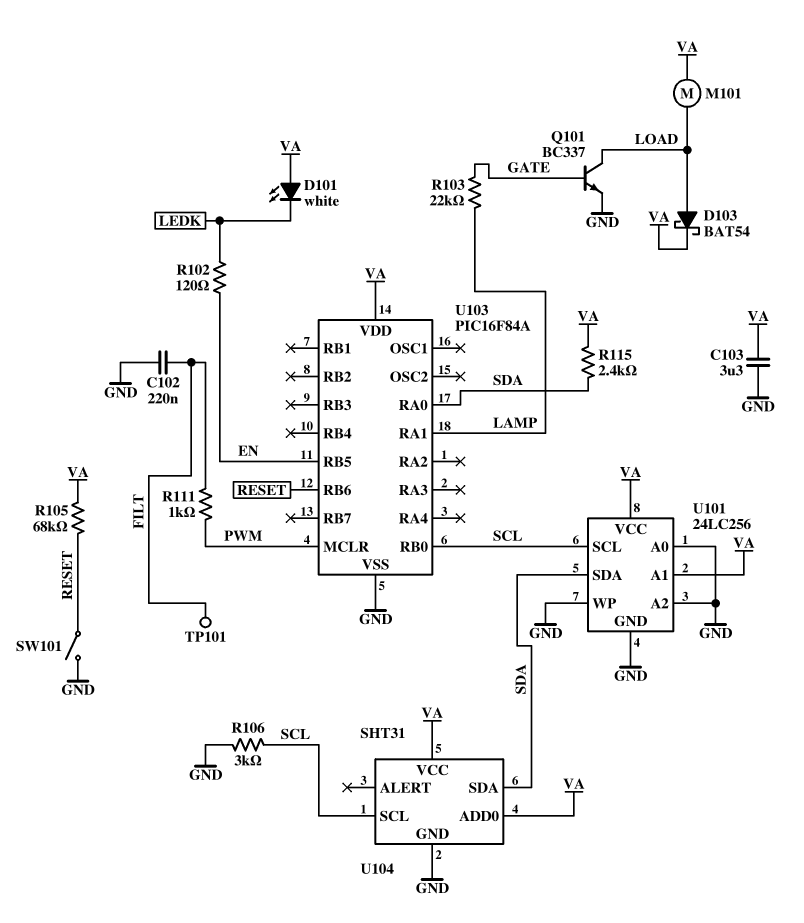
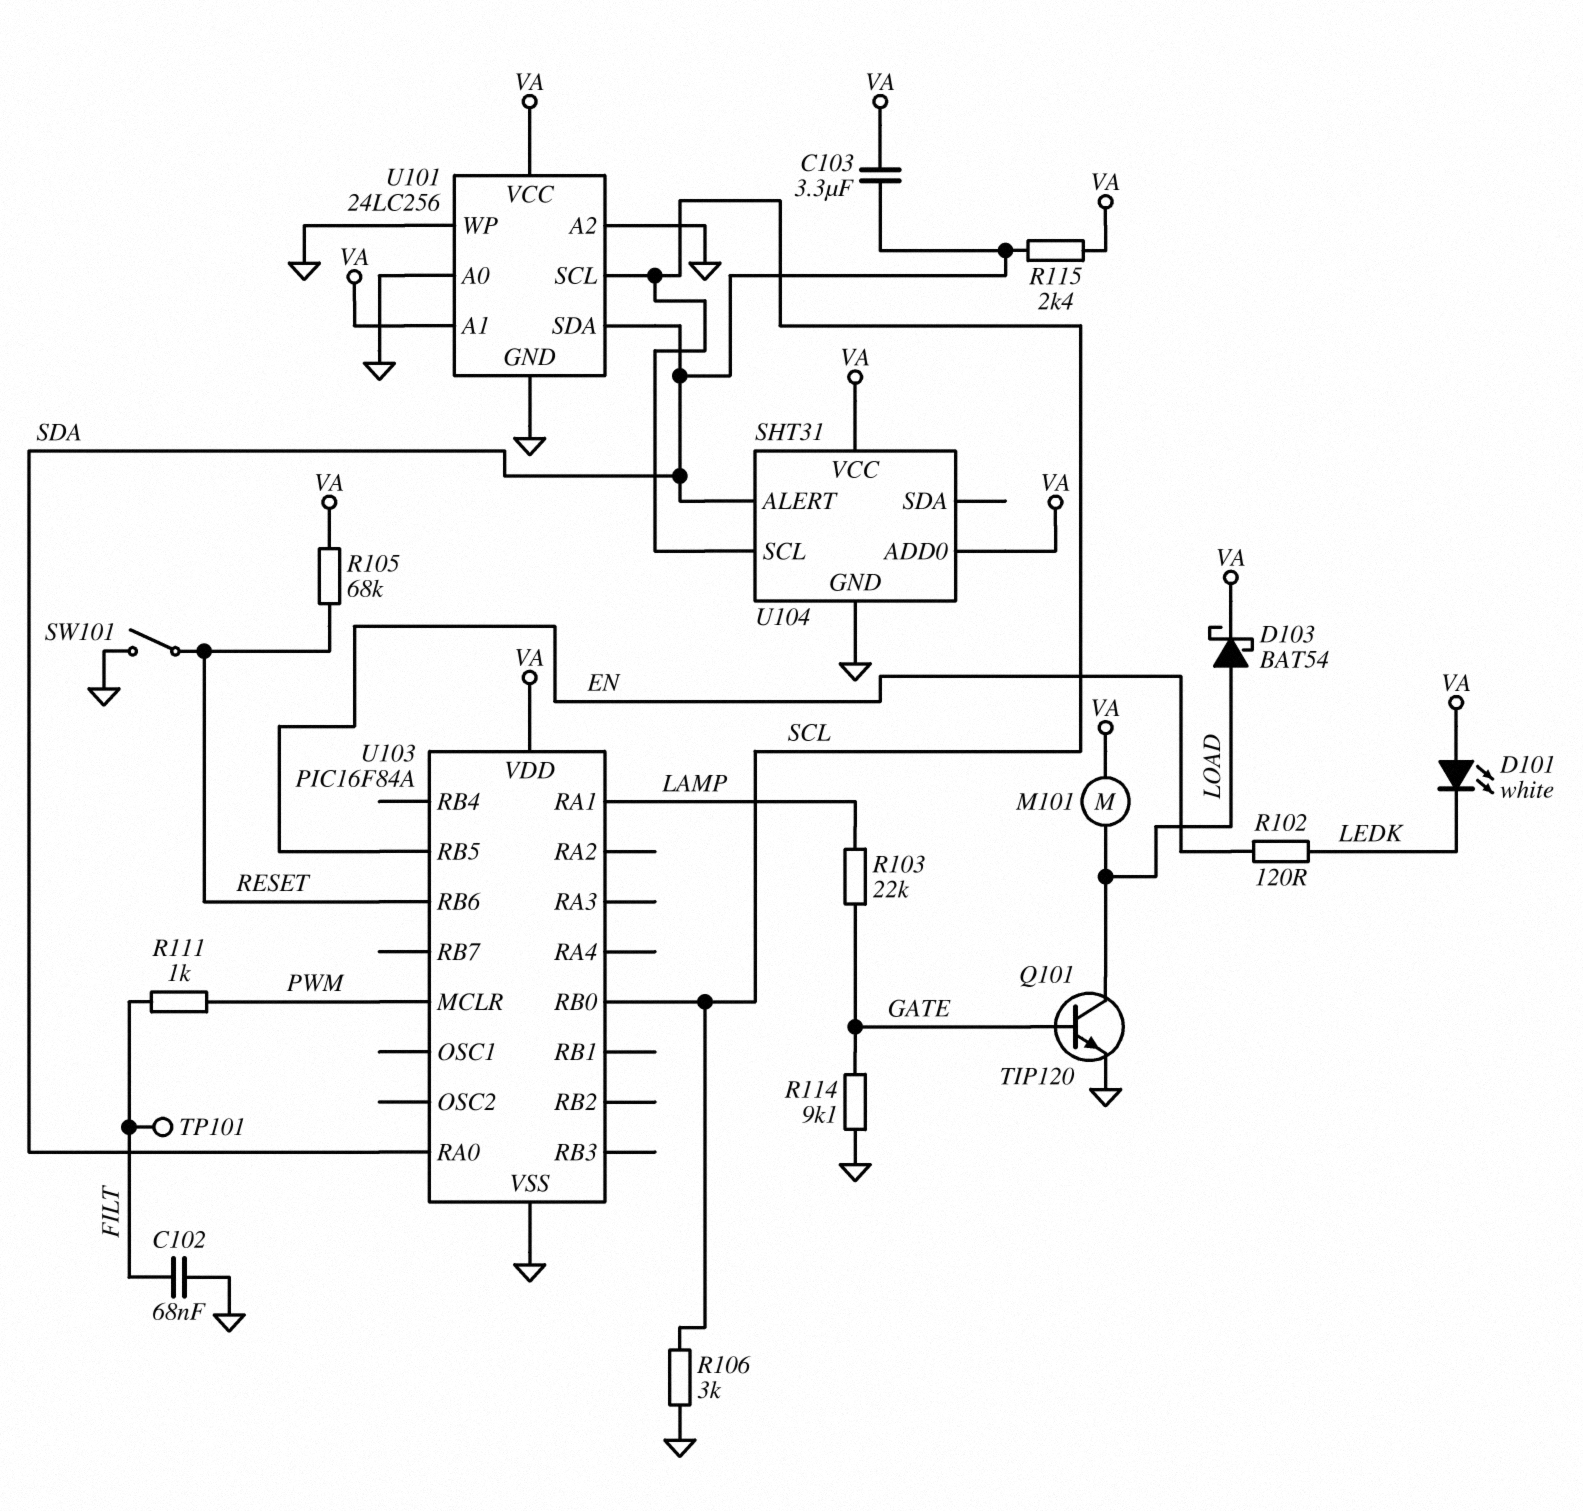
C102: 220nF (FILT, GND) -> 68nF (FILT, GND)
C103: 3.3uF (GND, VA) -> 3.3uF (SDA, VA)
Q101: NPN BC337 (B GATE, C LOAD, E GND) -> NPN TIP120 (B GATE, C LOAD, E GND)
R114: none -> 9.1k (GATE, GND)
U104 pin ALERT: none -> SDA
U104 pin SDA: SDA -> none

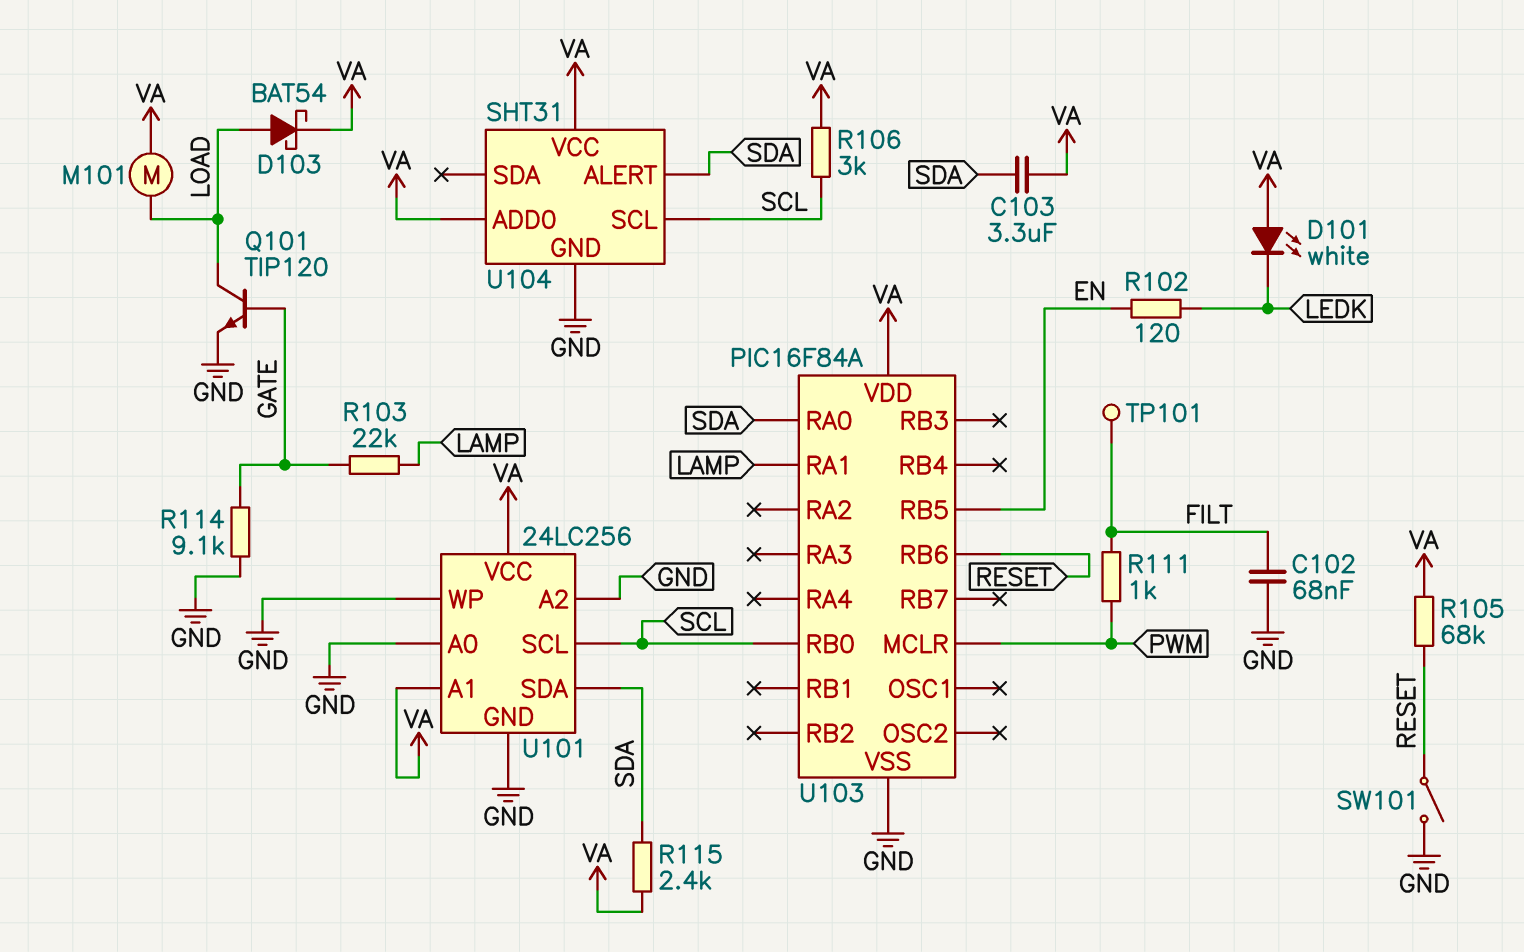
R106: 3k (GND, SCL) -> 3k (SCL, VA)

